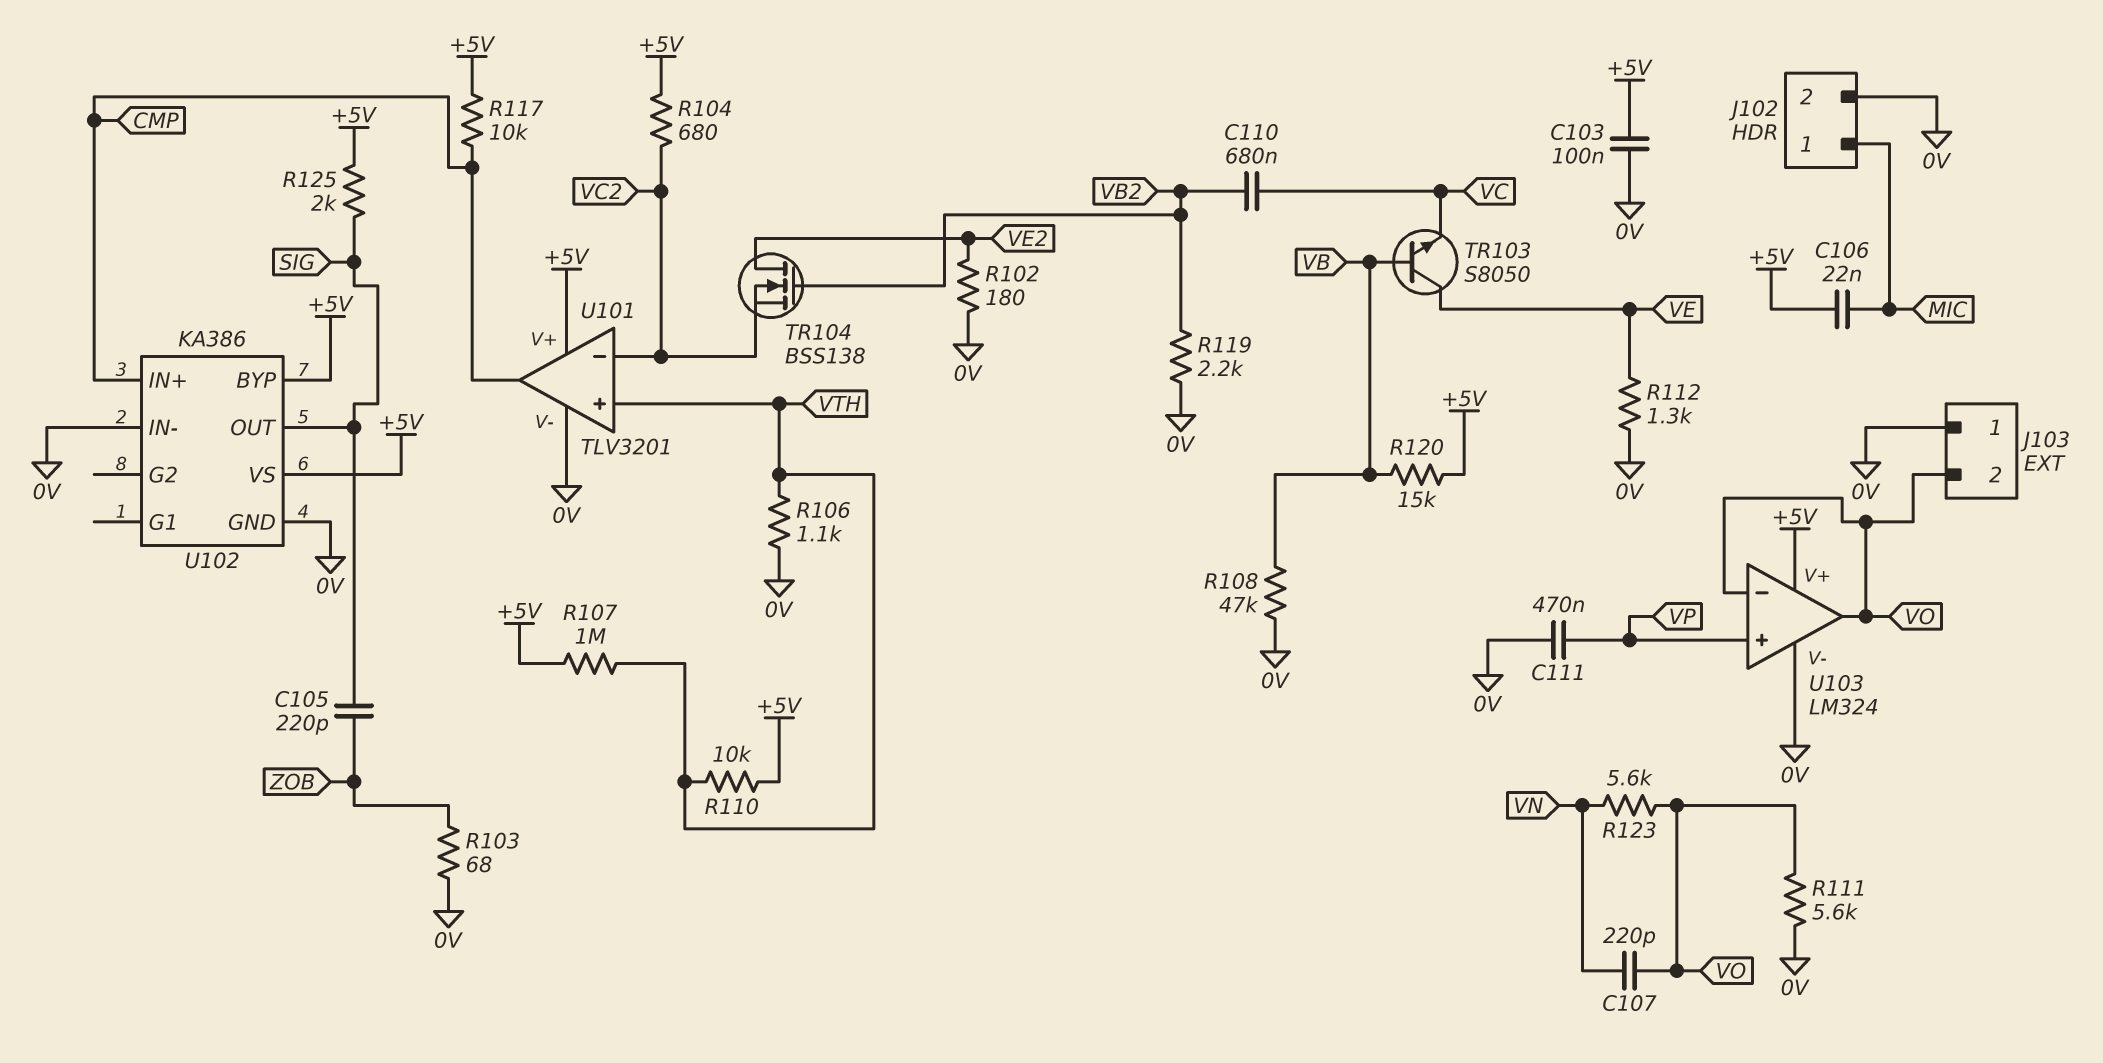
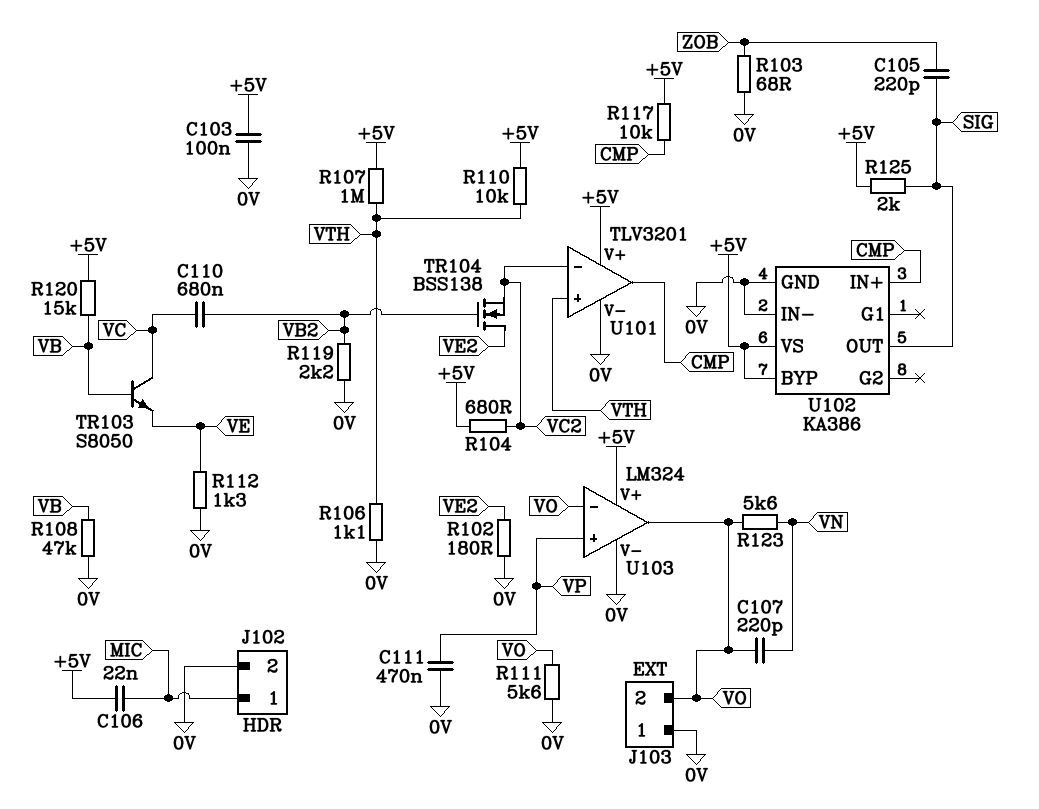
TR103: NPN S8050 (B VB, C VE, E VC) -> NPN S8050 (B VB, C VC, E VE)

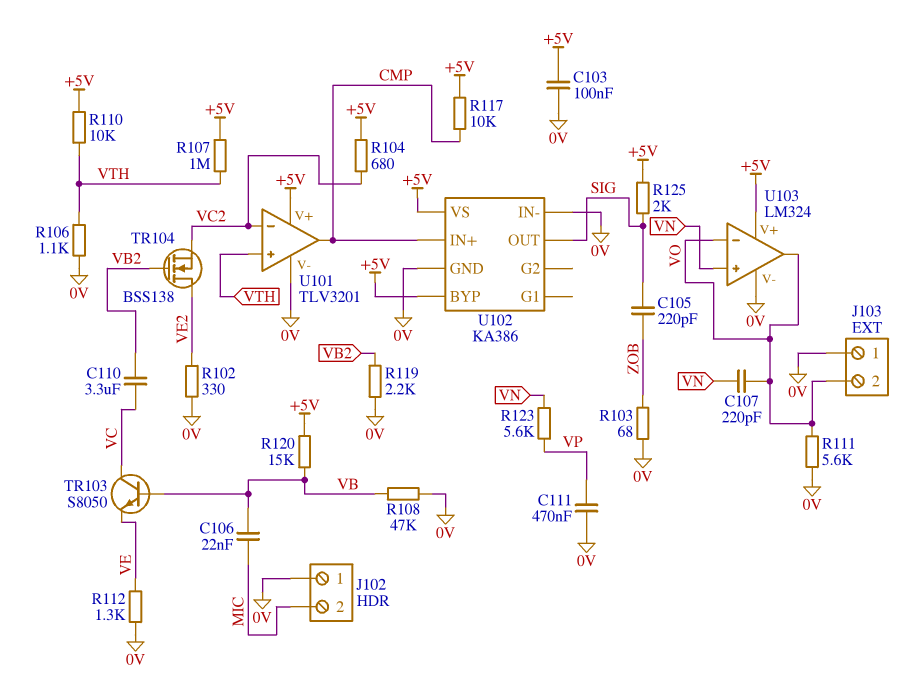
C106: 22nF (+5V, MIC) -> 22nF (MIC, VB)
C110: 680nF (VB2, VC) -> 3.3uF (VB2, VC)
J102 pin 1: MIC -> 0V
J102 pin 2: 0V -> MIC
R102: 180 (0V, VE2) -> 330 (0V, VE2)
R123: 5.6k (VN, VO) -> 5.6k (VN, VP)
U103 pin in+: VP -> VN

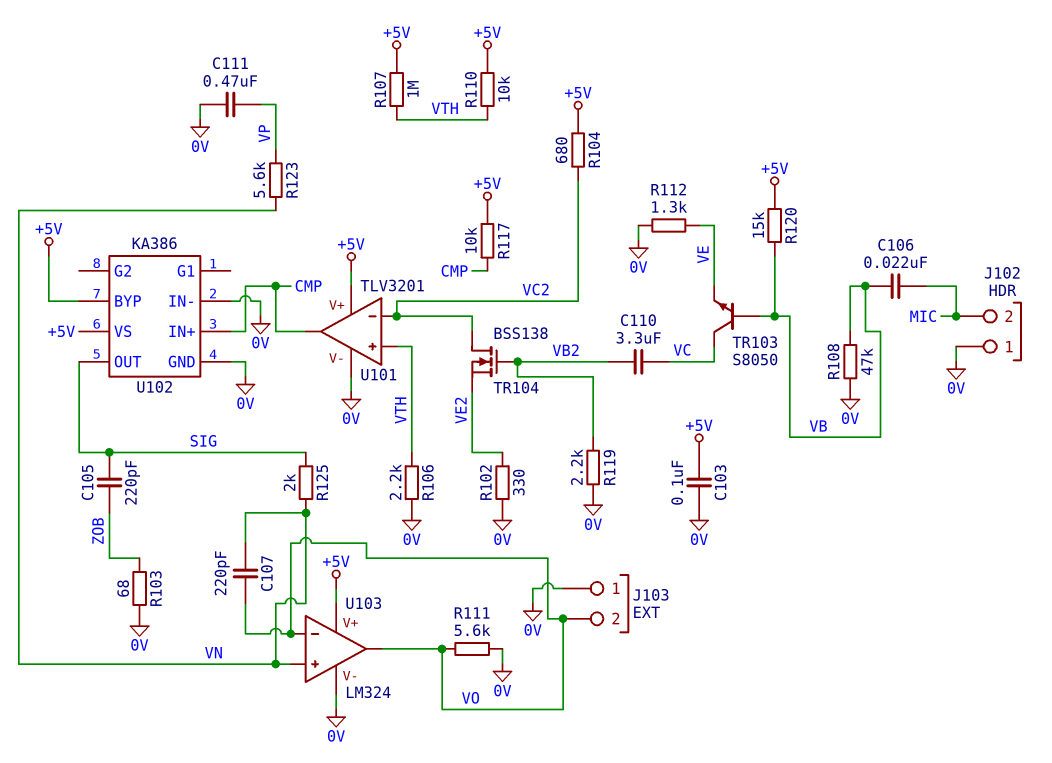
R106: 1.1k (0V, VTH) -> 2.2k (0V, VTH)
R125: 2k (+5V, SIG) -> 2k (SIG, VN)
TR104: NMOS BSS138 (G VB2, D VE2, S VC2) -> NMOS BSS138 (G VB2, D VC2, S VE2)

